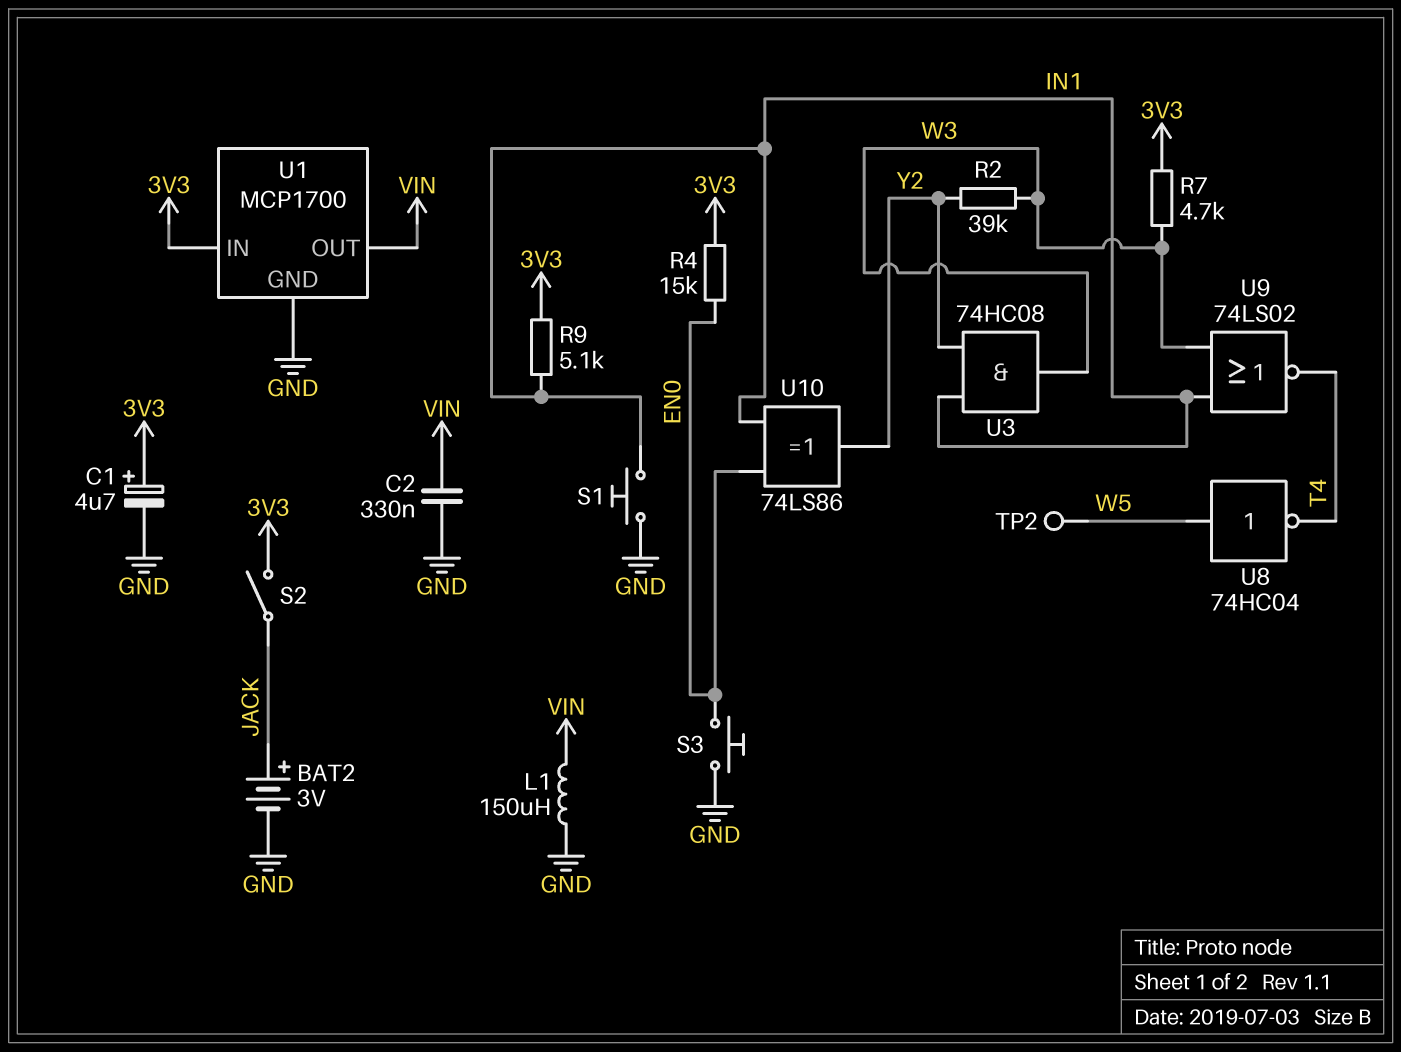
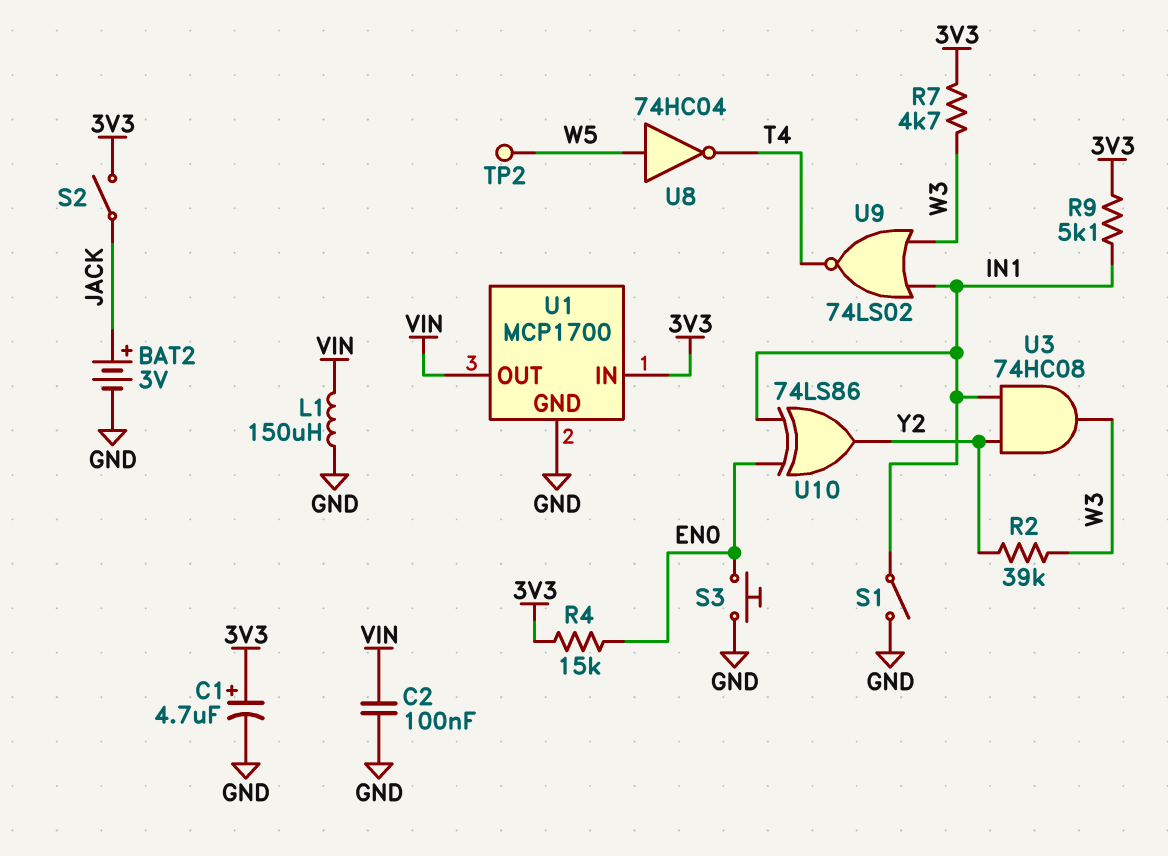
C2: 330nF (GND, VIN) -> 100nF (GND, VIN)
S1: button (GND, IN1) -> switch (GND, IN1)

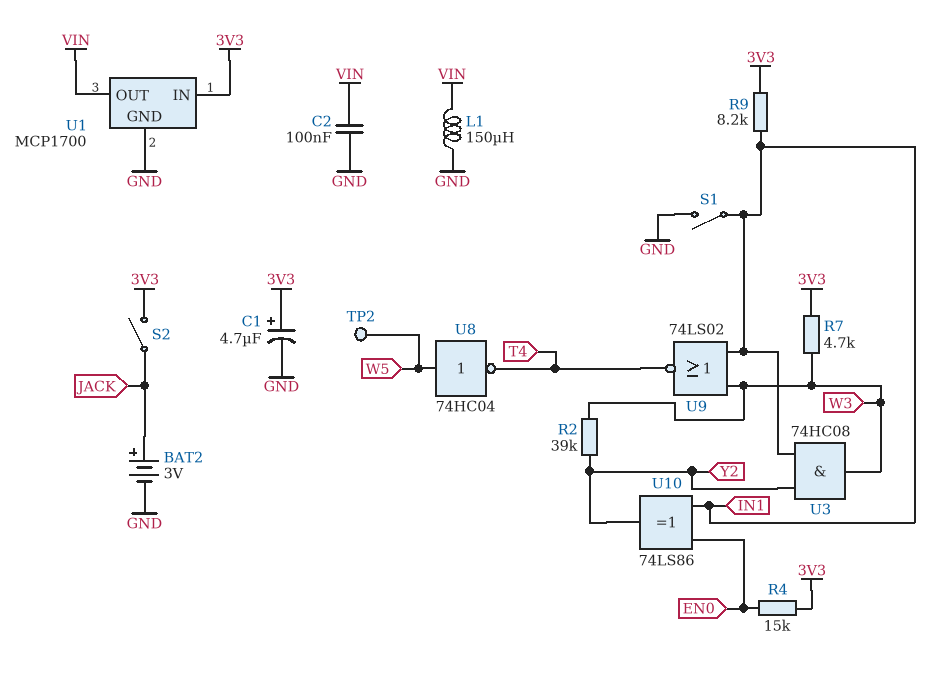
R9: 5.1k (3V3, IN1) -> 8.2k (3V3, IN1)
S3: button (EN0, GND) -> none

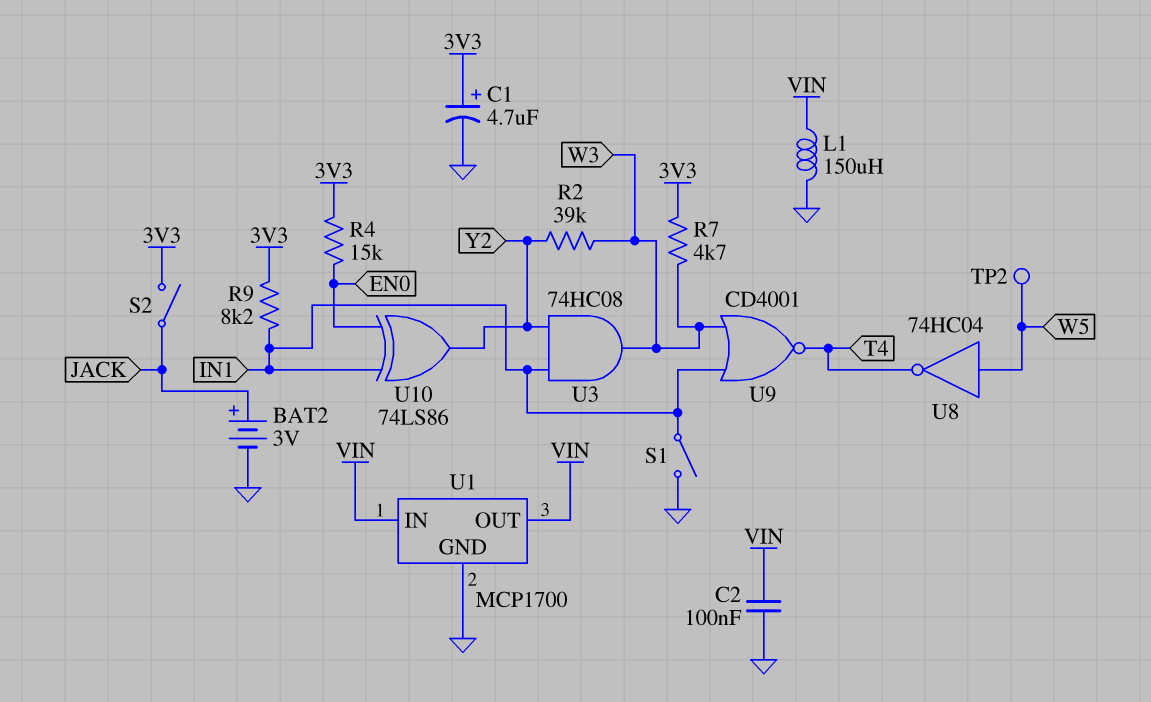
U1 pin IN: 3V3 -> VIN
U9: NOR 74LS02 (in IN1, in W3, out T4) -> NOR CD4001 (in IN1, in W3, out T4)

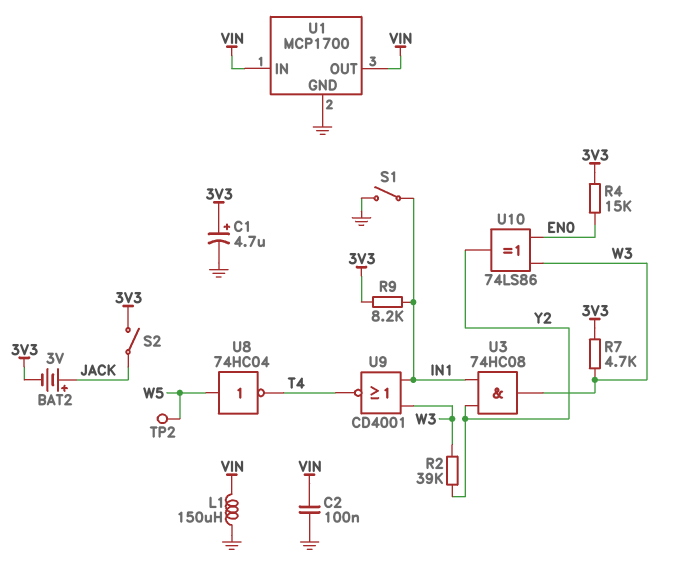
BAT2: 3V (plus JACK, minus GND) -> 3V (plus JACK, minus 3V3)
U10: XOR 74LS86 (in EN0, in IN1, out Y2) -> XOR 74LS86 (in EN0, in W3, out Y2)

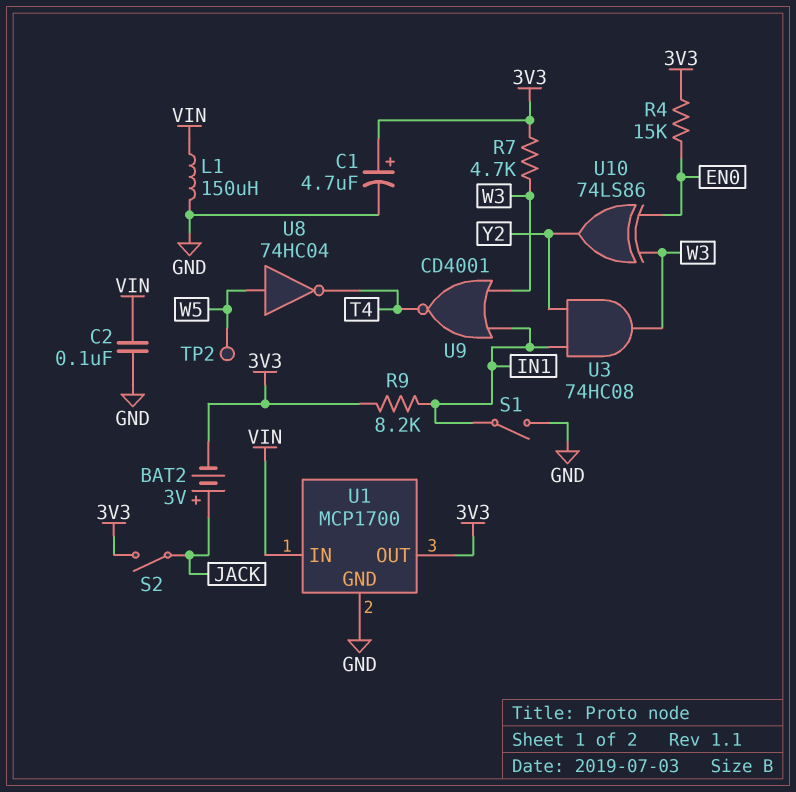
R2: 39k (W3, Y2) -> none
U1 pin OUT: VIN -> 3V3

